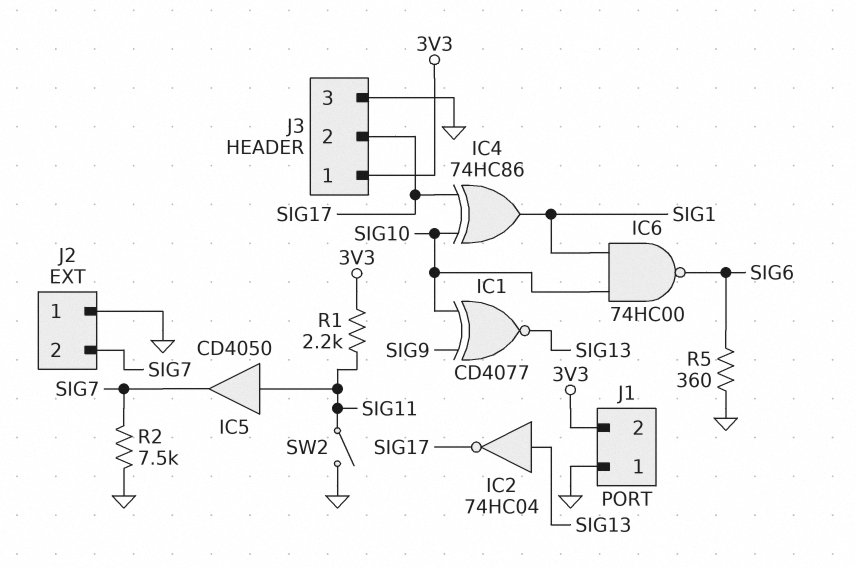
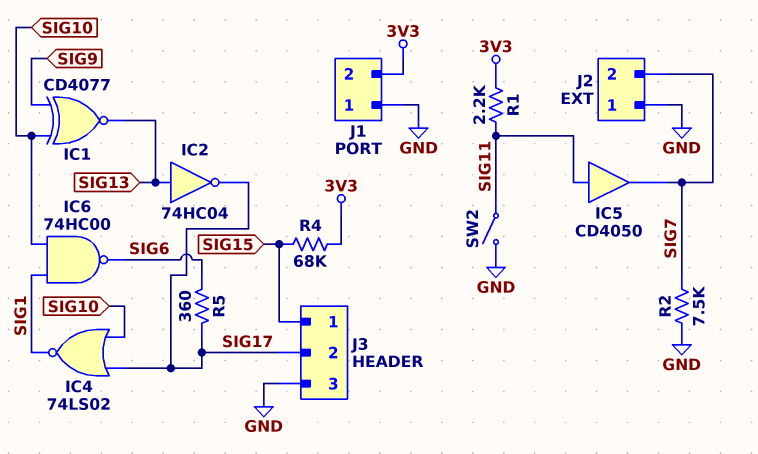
IC4: XOR 74HC86 (in SIG10, in SIG17, out SIG1) -> NOR 74LS02 (in SIG10, in SIG17, out SIG1)
J3 pin 1: 3V3 -> SIG15
R4: none -> 68k (3V3, SIG15)
R5: 360 (GND, SIG6) -> 360 (SIG6, SIG17)

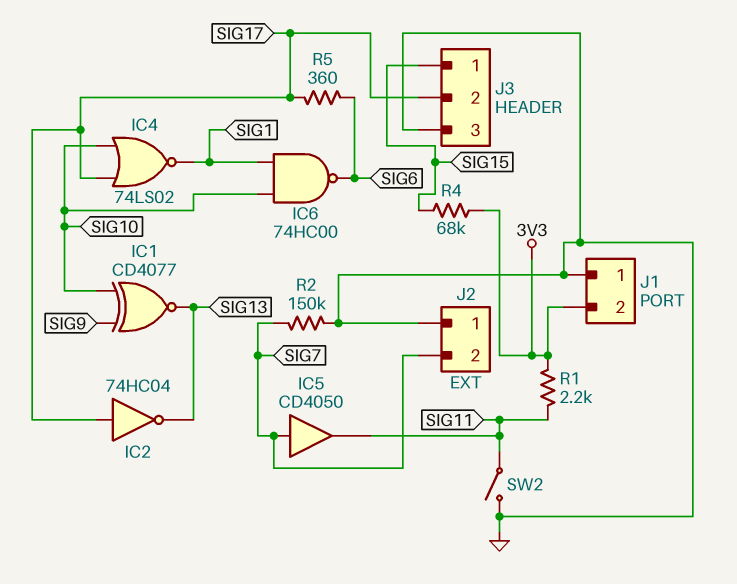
IC2: NOT 74HC04 (in SIG13, out SIG17) -> NOT 74HC04 (in SIG17, out SIG13)
IC5: buffer CD4050 (in SIG11, out SIG7) -> buffer CD4050 (in SIG7, out SIG11)
R2: 7.5k (GND, SIG7) -> 150k (GND, SIG7)

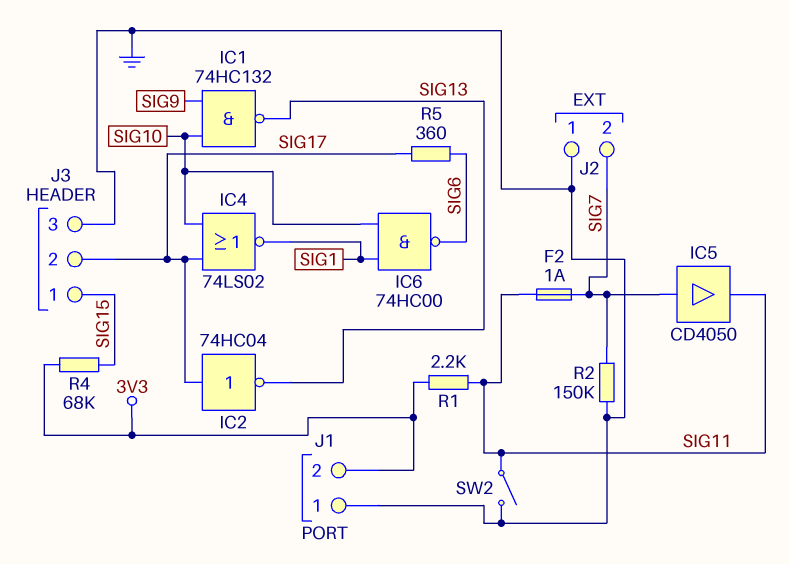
F2: none -> 1A (SIG7, SIG11)
IC1: XNOR CD4077 (in SIG9, in SIG10, out SIG13) -> NAND 74HC132 (in SIG9, in SIG10, out SIG13)

